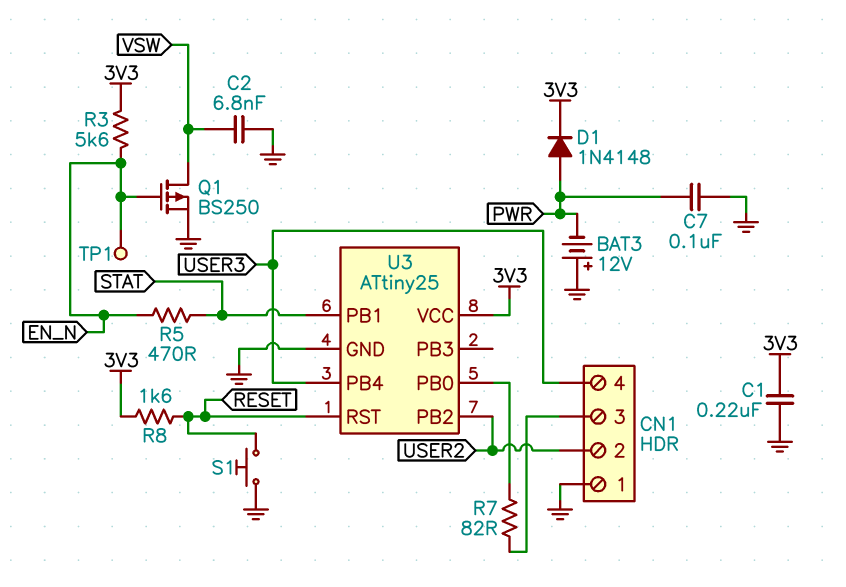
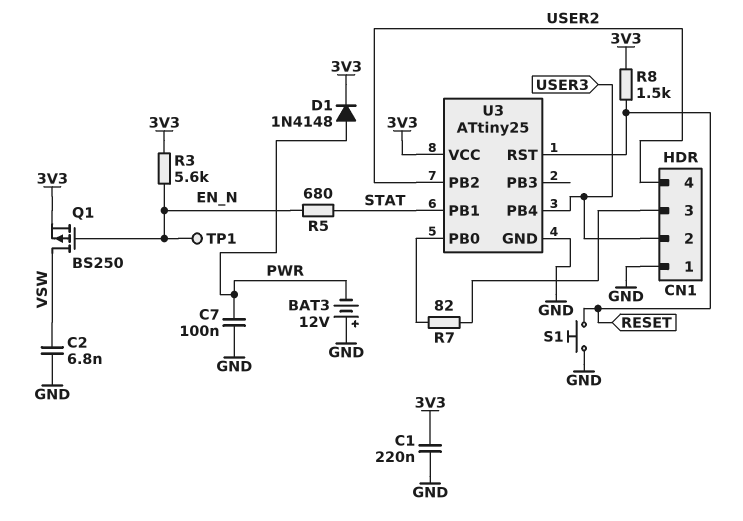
CN1 pin 2: USER2 -> USER3
CN1 pin 4: USER3 -> USER2
Q1: PMOS BS250 (G EN_N, D VSW, S GND) -> PMOS BS250 (G EN_N, D VSW, S 3V3)
R5: 470 (EN_N, STAT) -> 680 (EN_N, STAT)
R8: 1.6k (3V3, RESET) -> 1.5k (3V3, RESET)

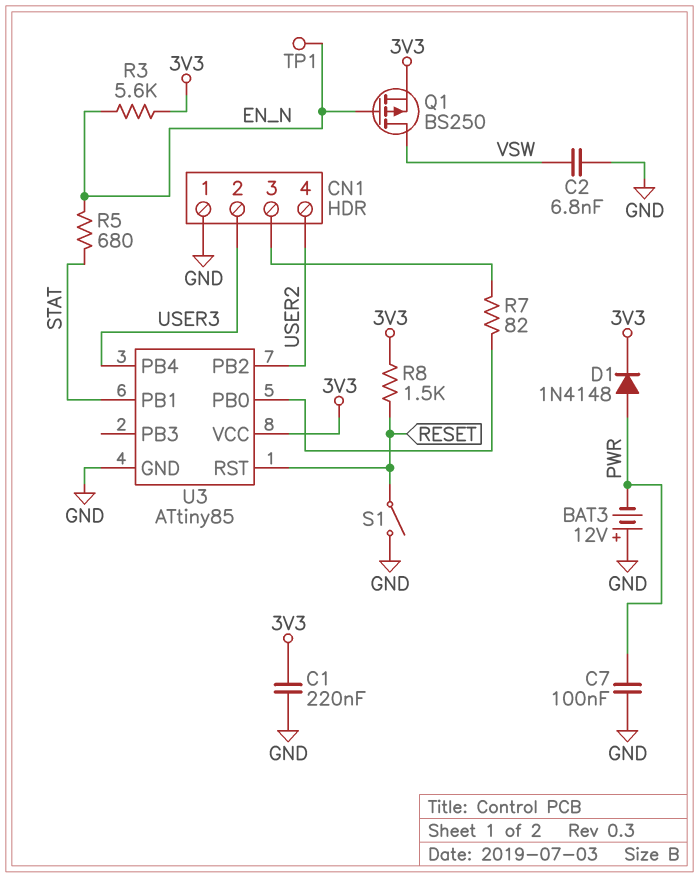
S1: button (GND, RESET) -> switch (GND, RESET)
U3: ATtiny25 -> ATtiny85

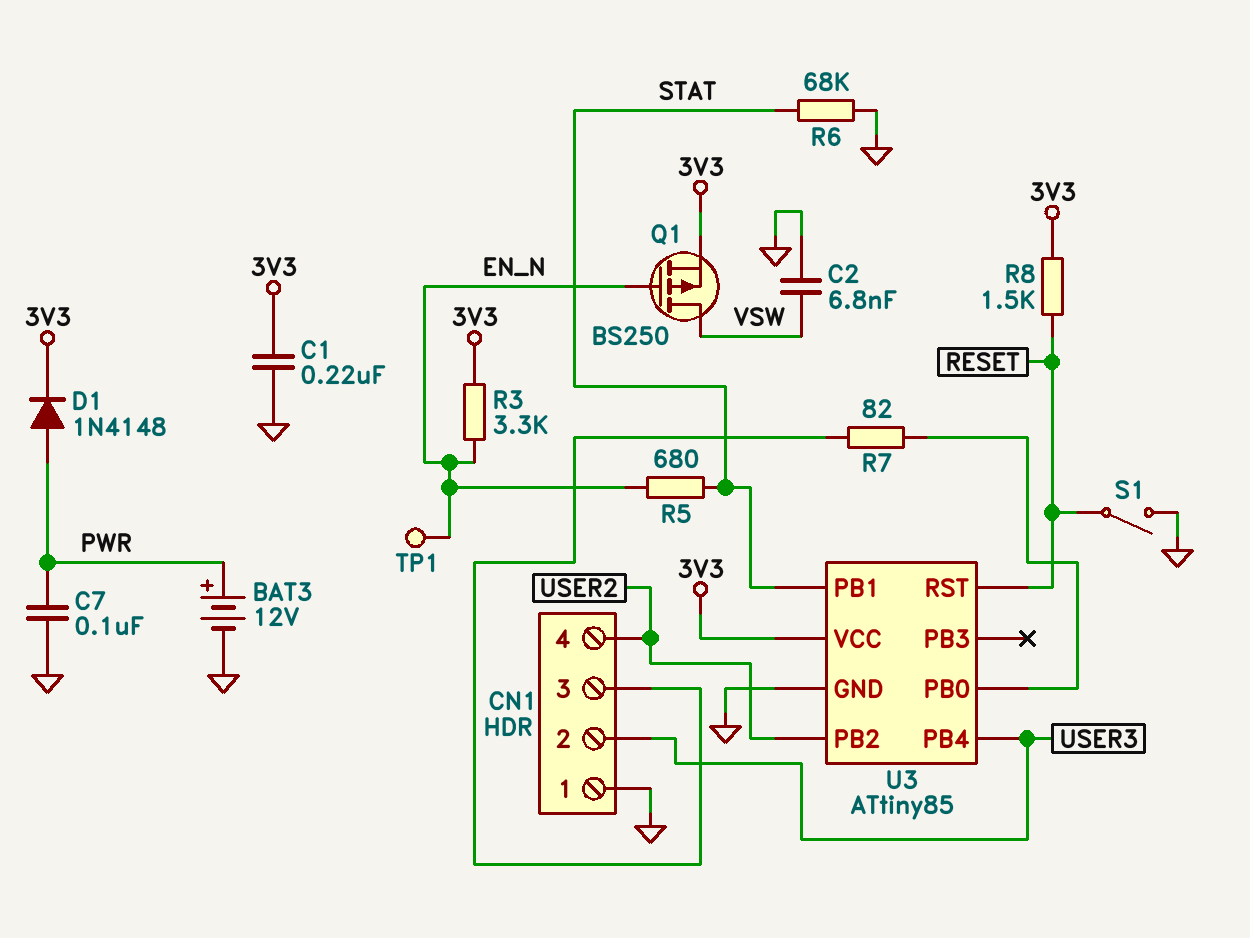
BAT3: 12V (plus GND, minus PWR) -> 12V (plus PWR, minus GND)
R3: 5.6k (3V3, EN_N) -> 3.3k (3V3, EN_N)
R6: none -> 68k (GND, STAT)

